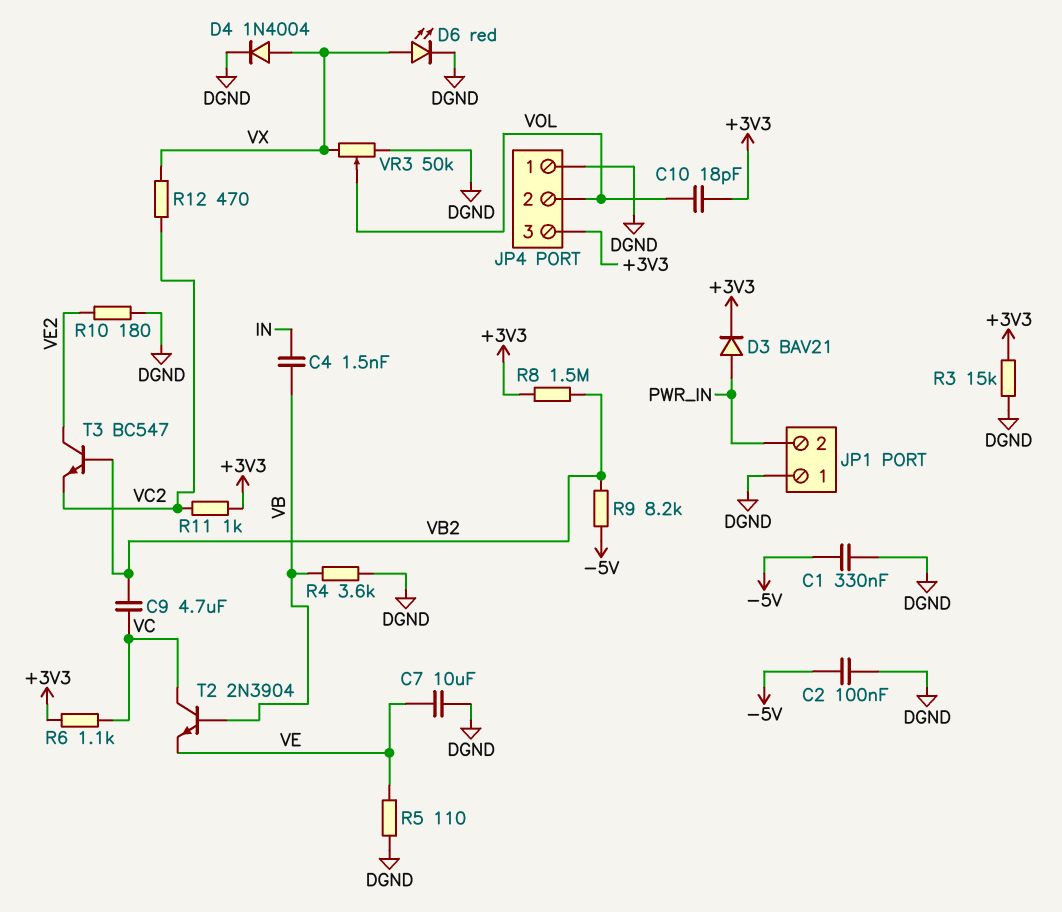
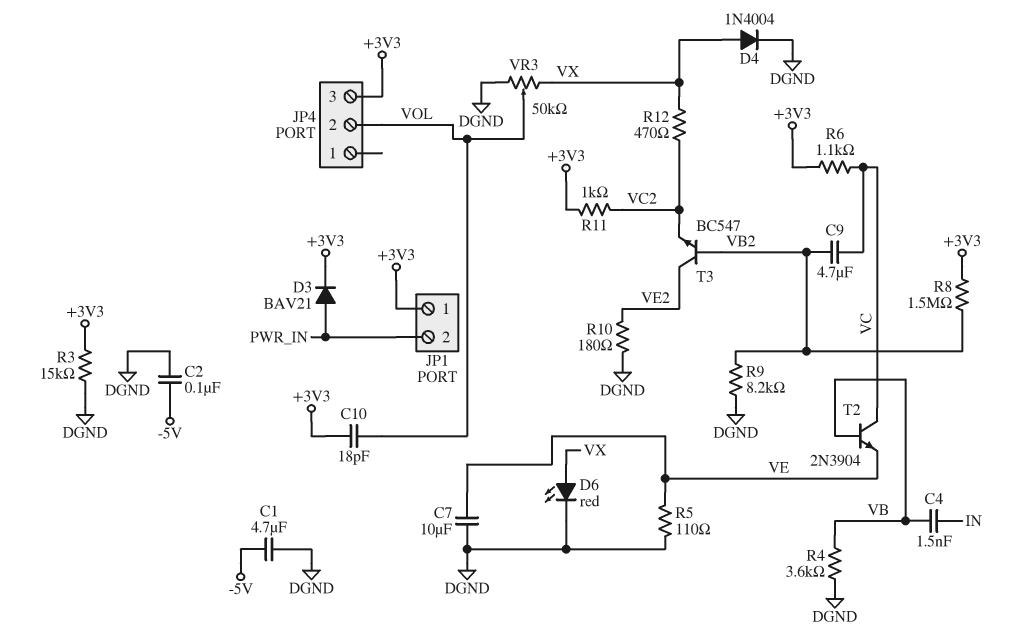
C1: 330nF (-5V, DGND) -> 4.7uF (-5V, DGND)
JP1 pin 1: DGND -> +3V3
JP4 pin 1: DGND -> none
R9: 8.2k (-5V, VB2) -> 8.2k (DGND, VB2)

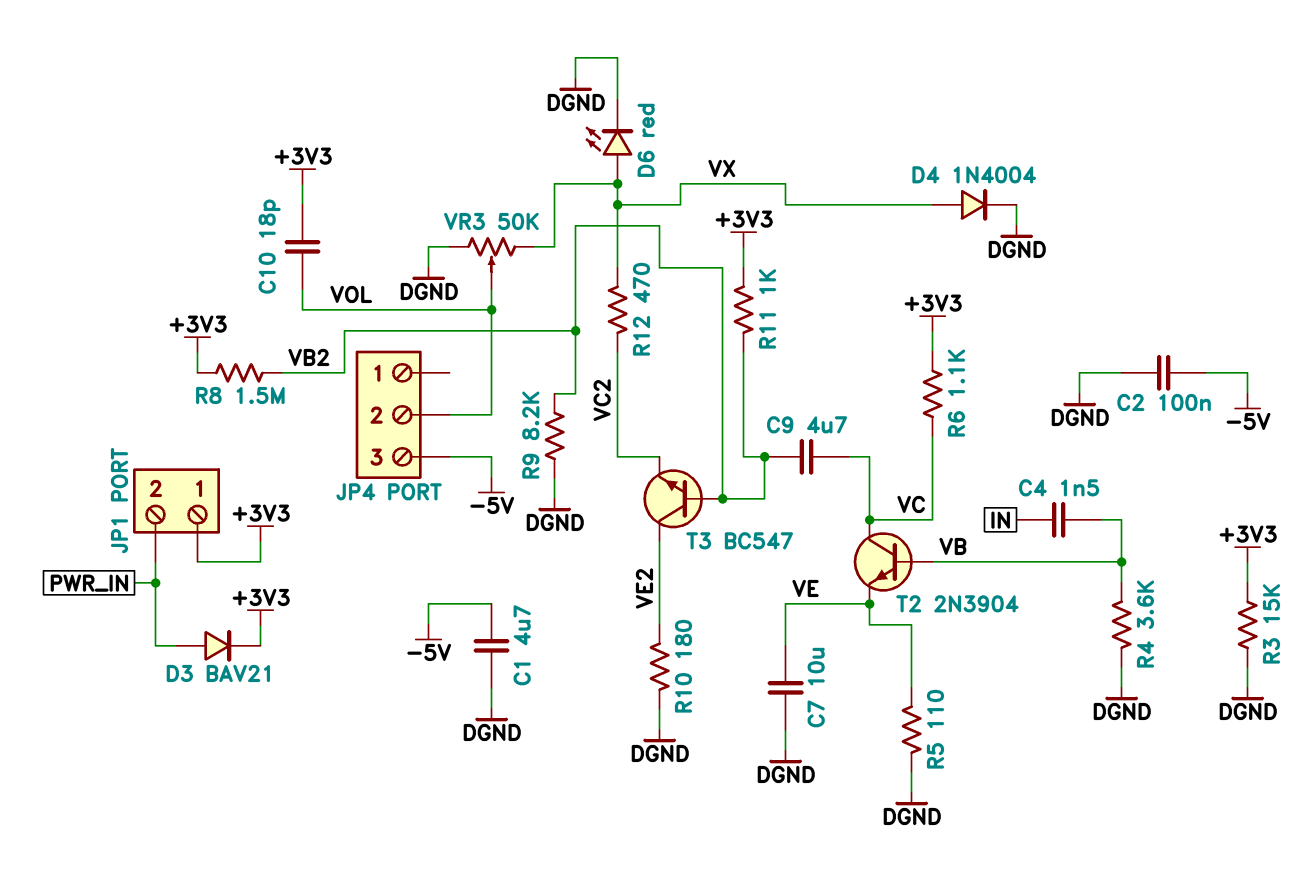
JP4 pin 3: +3V3 -> -5V
R11: 1k (+3V3, VC2) -> 1k (+3V3, VB2)

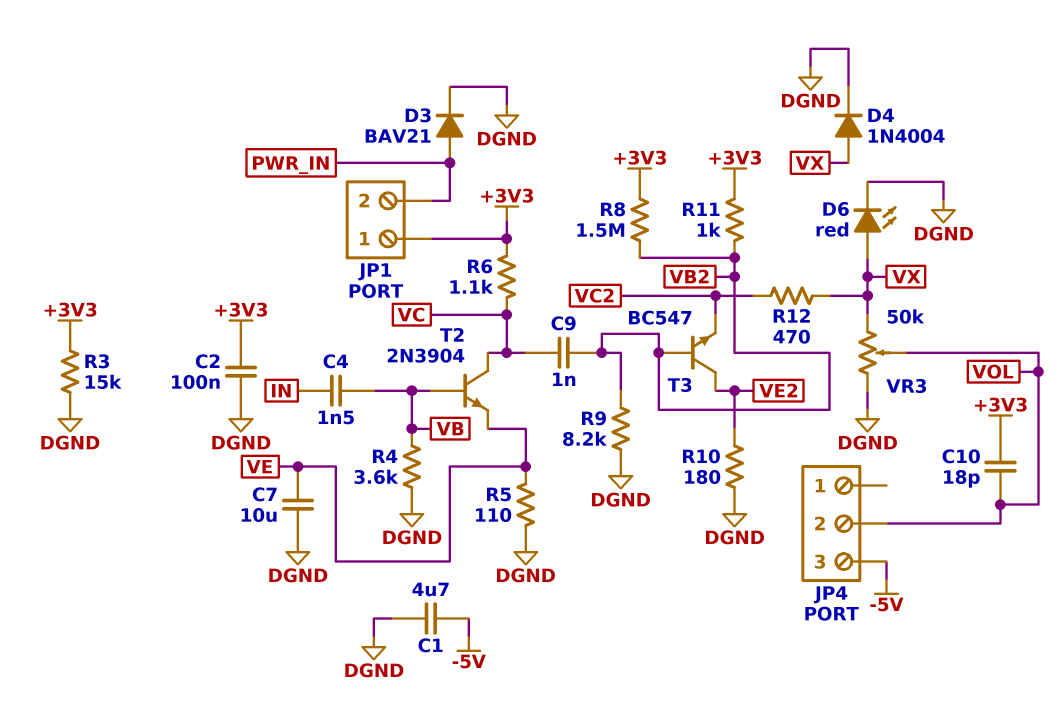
C2: 100nF (-5V, DGND) -> 100nF (+3V3, DGND)
C9: 4.7uF (VB2, VC) -> 1nF (VB2, VC)
D3: diode BAV21 (A PWR_IN, K +3V3) -> diode BAV21 (A PWR_IN, K DGND)

